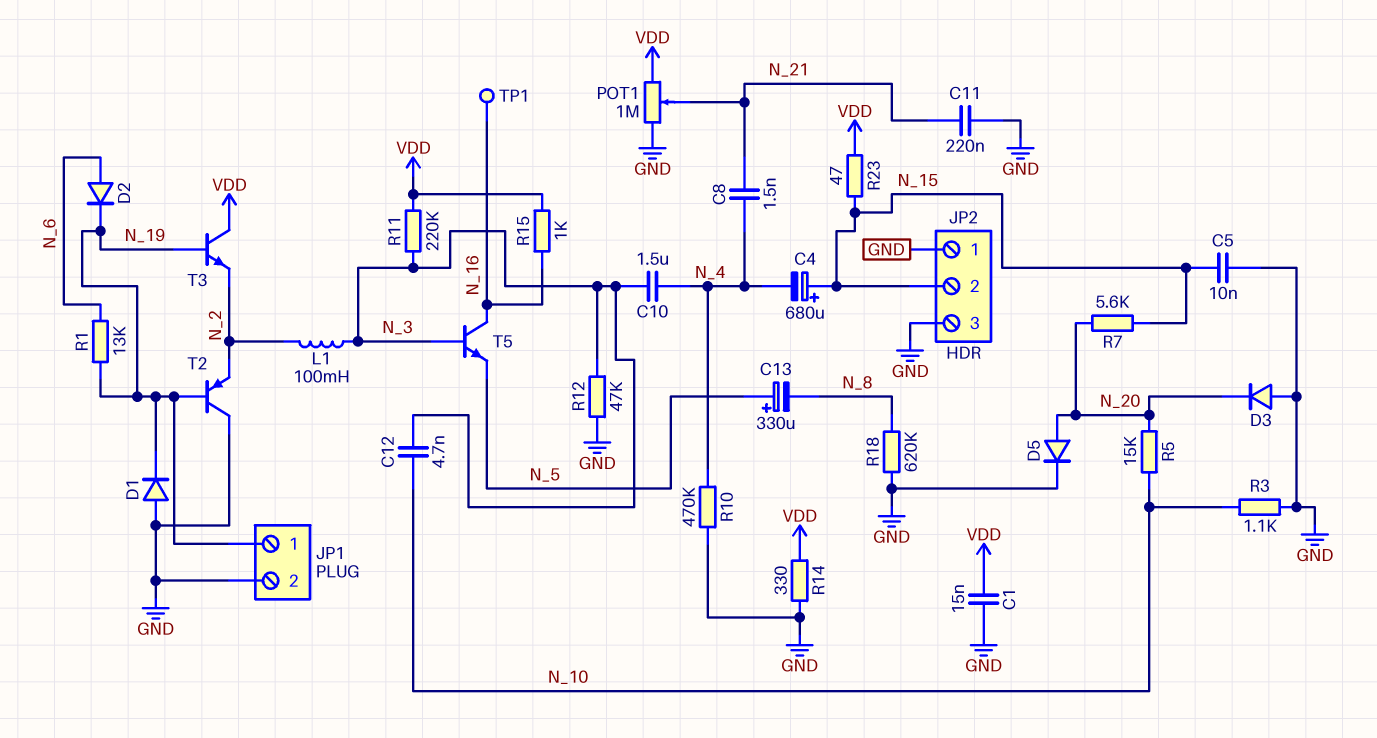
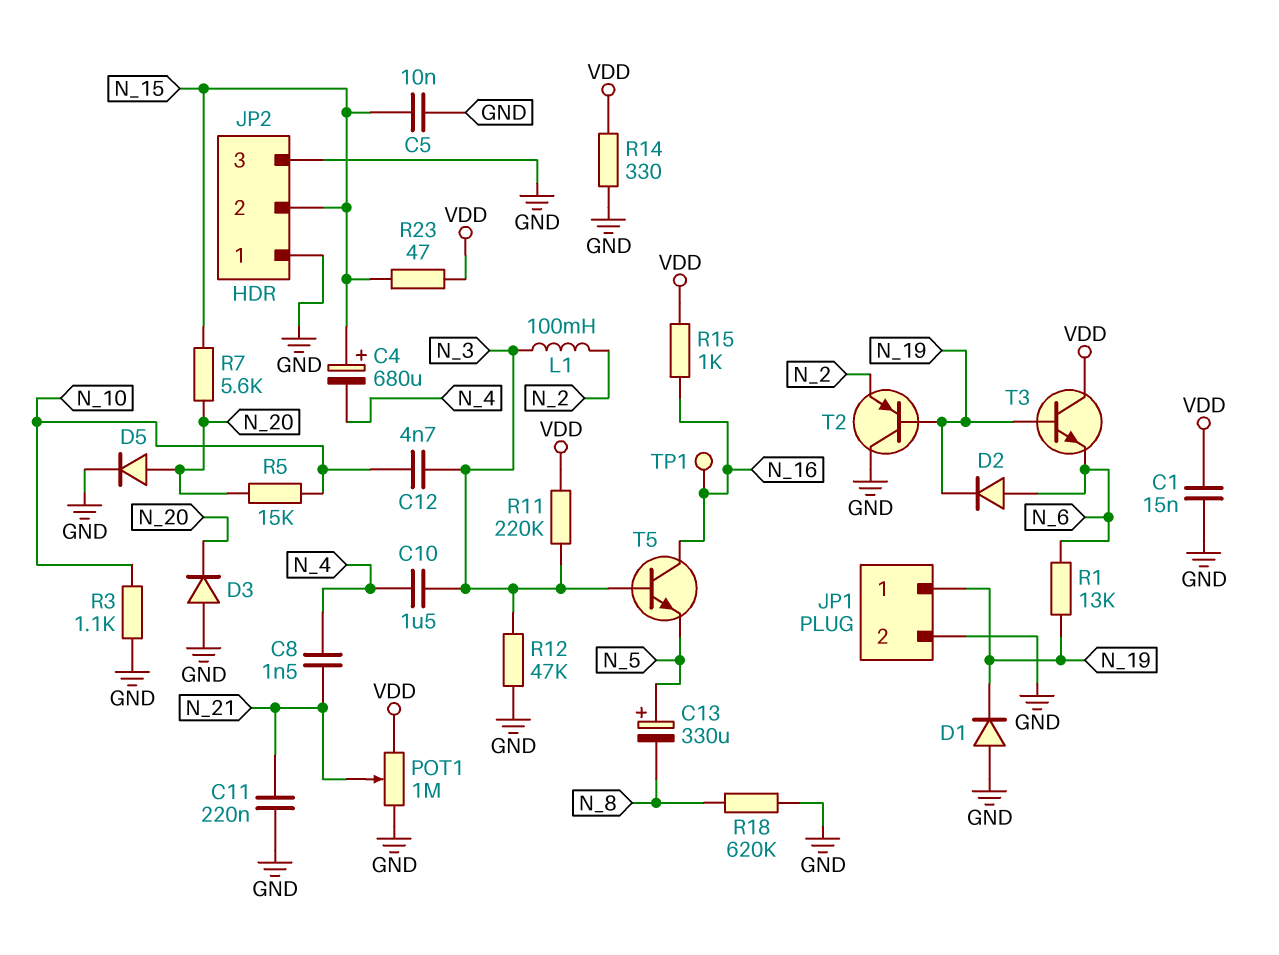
R10: 470k (GND, N_4) -> none
T3: NPN (B N_19, C VDD, E N_2) -> NPN (B N_19, C VDD, E N_6)

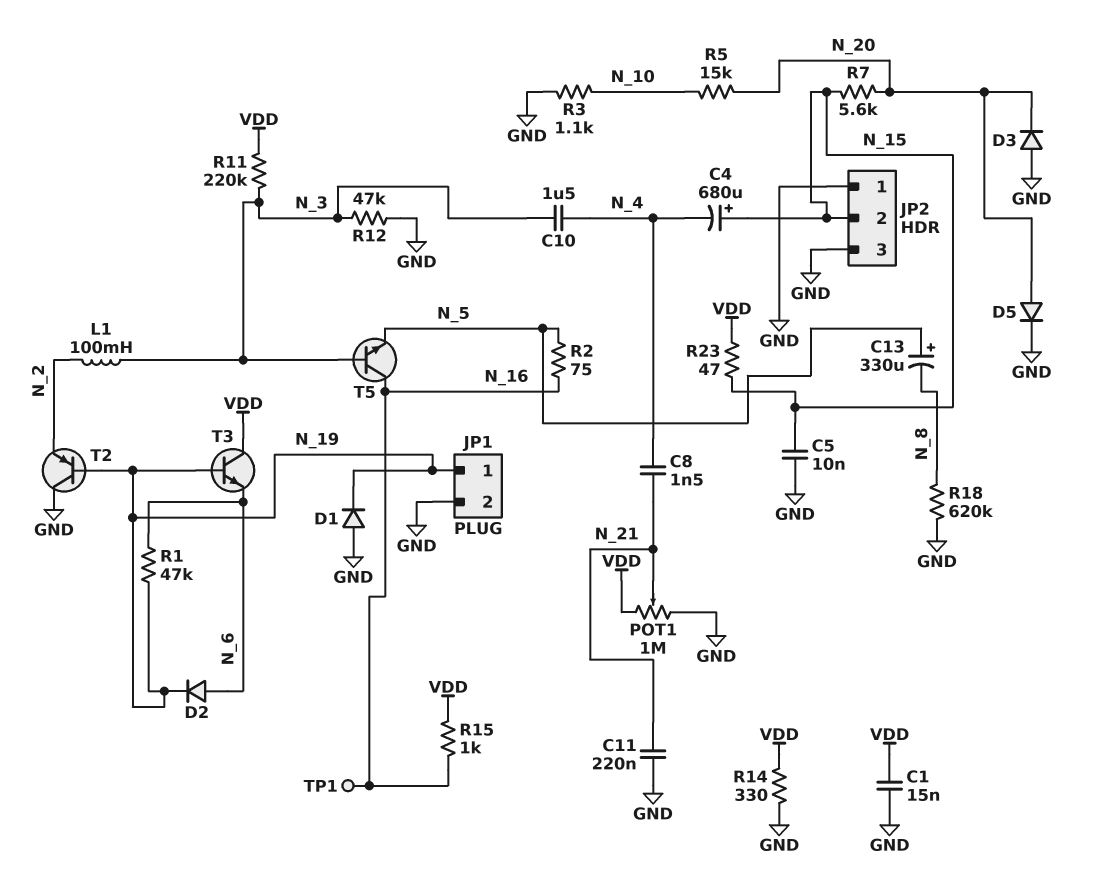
C12: 4.7nF (N_3, N_10) -> none
R1: 13k (N_6, N_19) -> 47k (N_6, N_19)
R2: none -> 75 (N_5, N_16)

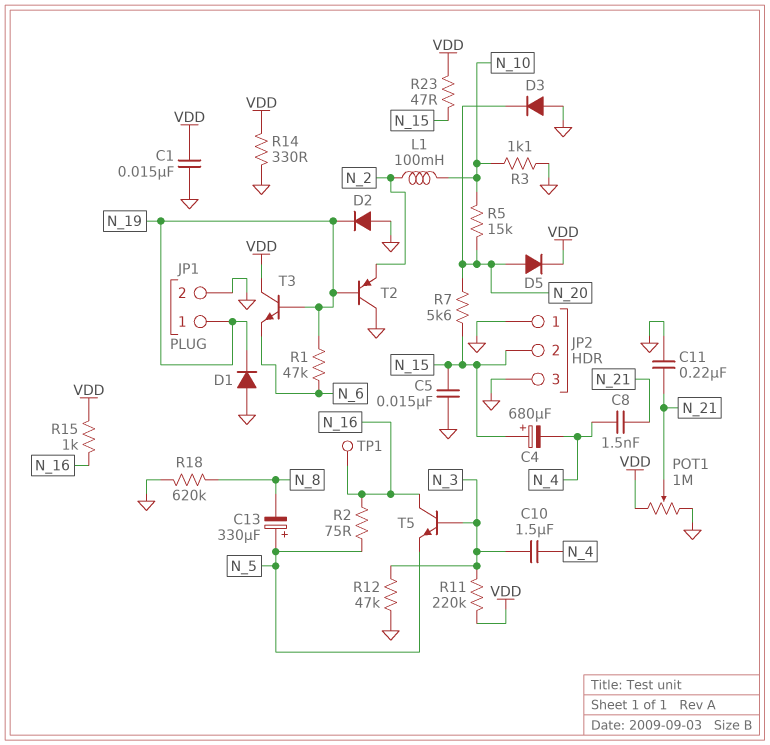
C5: 10nF (GND, N_15) -> 15nF (GND, N_15)
D2: diode (A N_6, K N_19) -> diode (A GND, K N_19)
D5: diode (A N_20, K GND) -> diode (A N_20, K VDD)
L1: 100mH (N_2, N_3) -> 100mH (N_2, N_10)

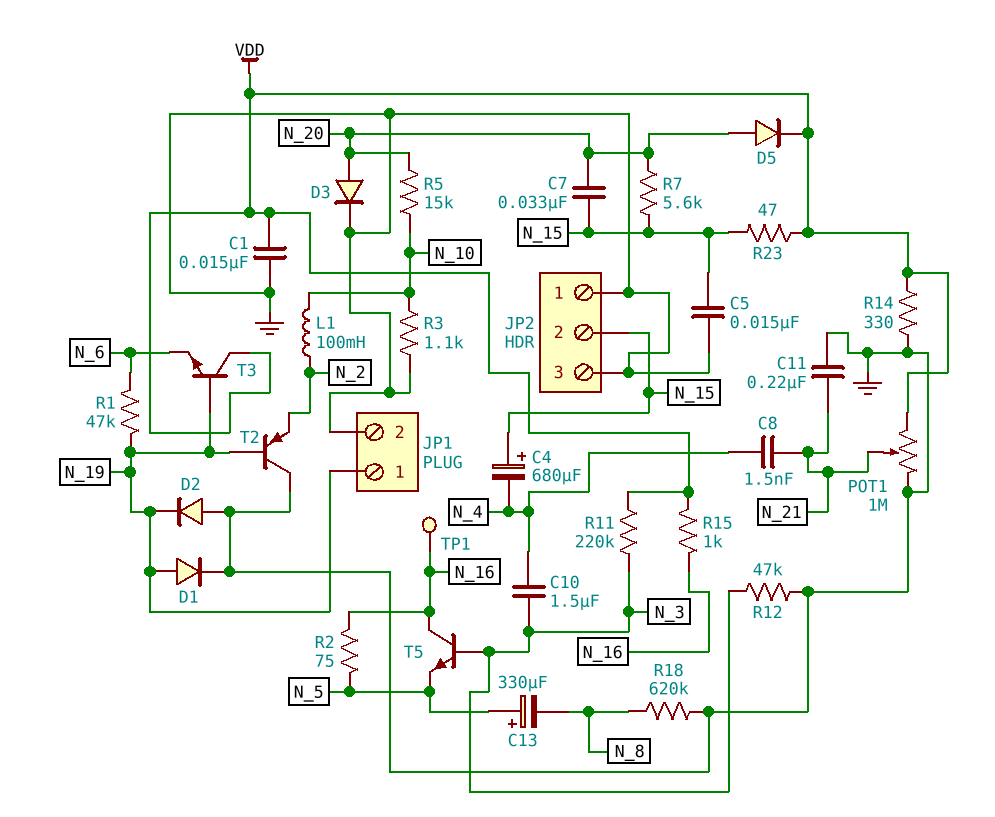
C7: none -> 33nF (N_15, N_20)
D1: diode (A GND, K N_19) -> diode (A N_19, K GND)
D3: diode (A GND, K N_20) -> diode (A N_20, K GND)

